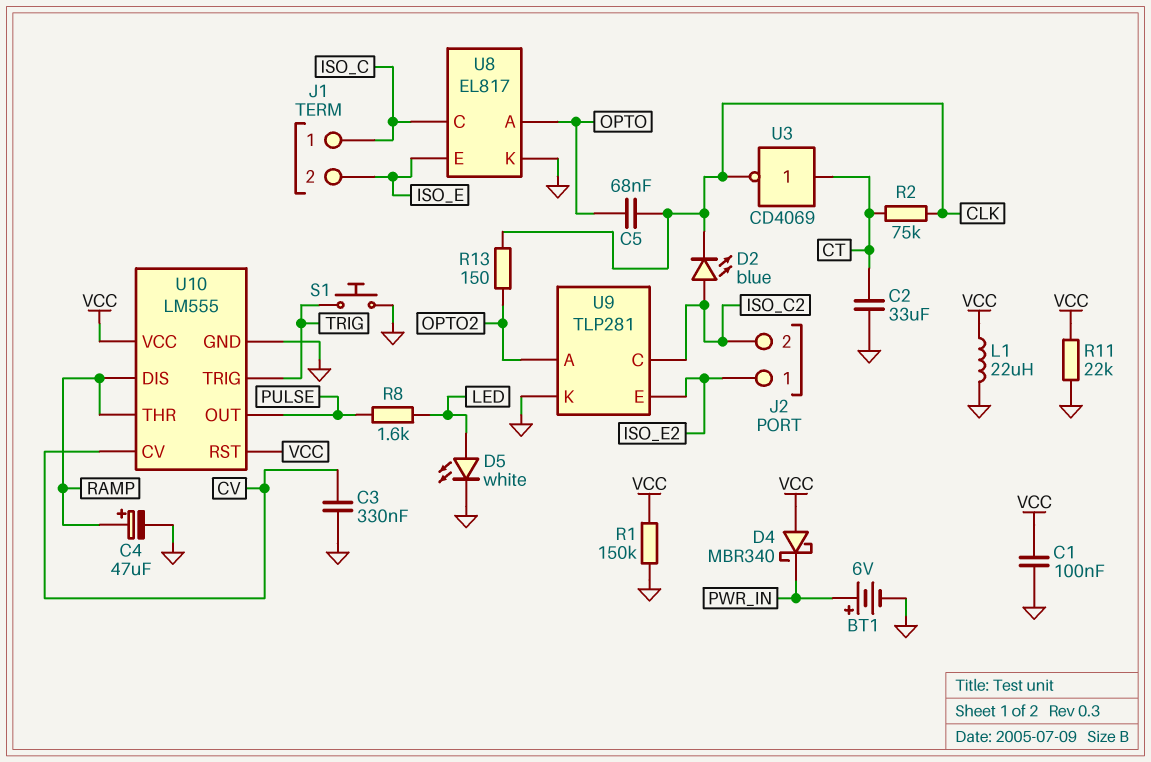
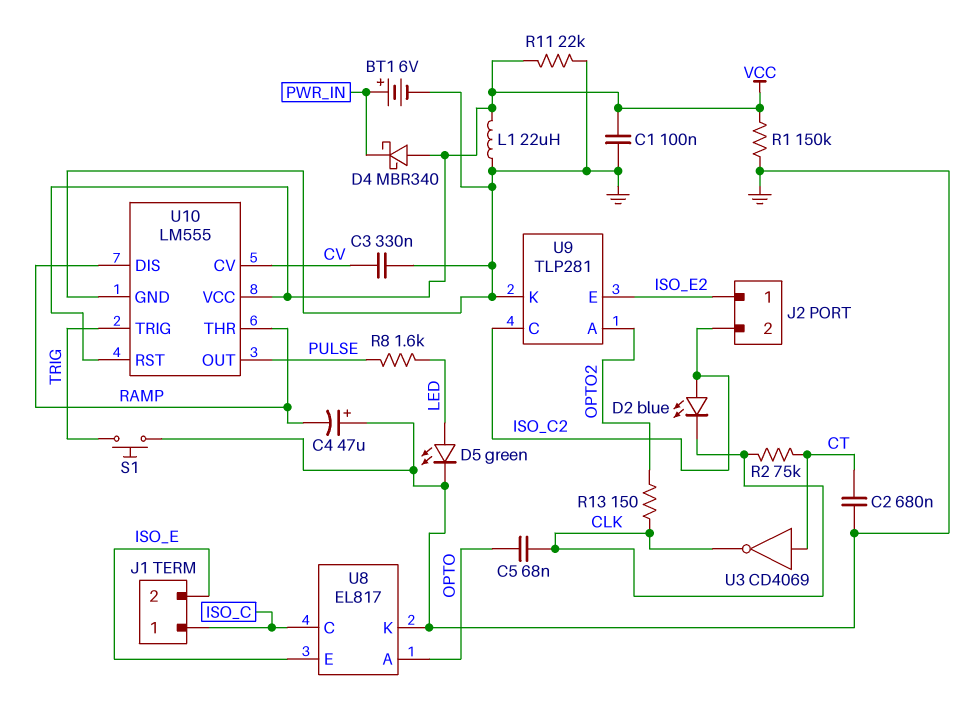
C2: 33uF (CT, GND) -> 680nF (CT, GND)
C4: 47uF (plus RAMP, minus GND) -> 47uF (plus GND, minus RAMP)
D5: LED white (A LED, K GND) -> LED green (A LED, K GND)

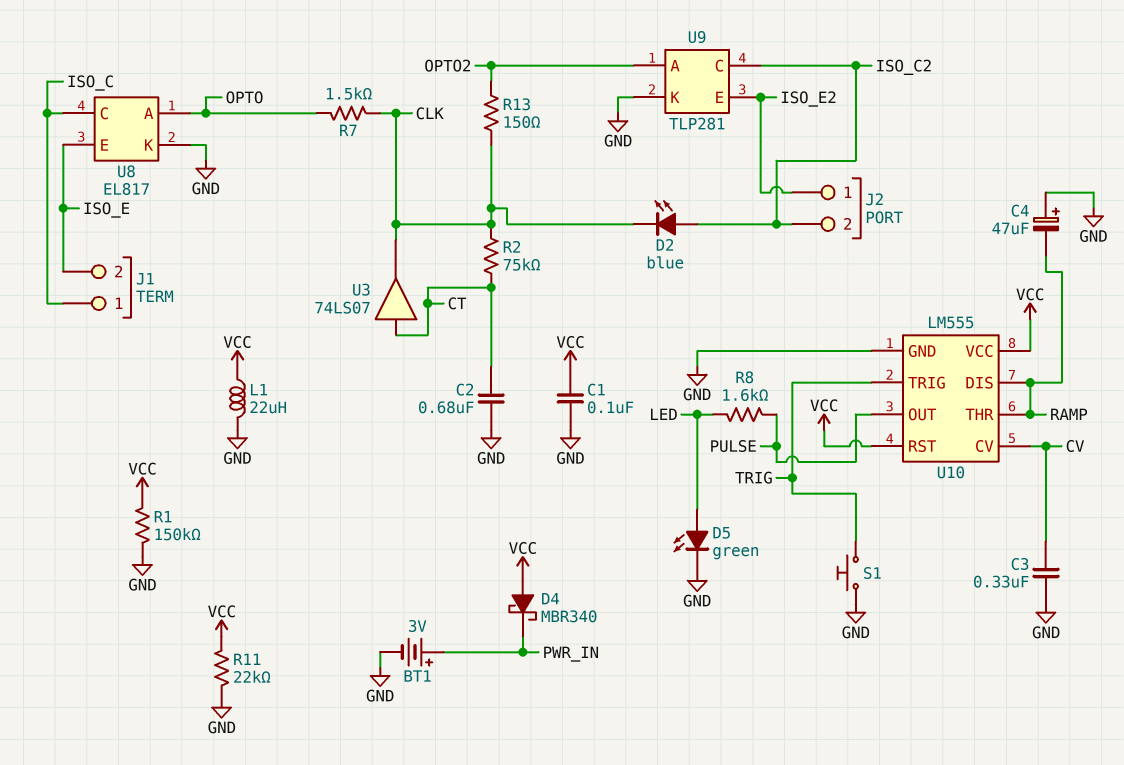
BT1: 6V (plus PWR_IN, minus GND) -> 3V (plus PWR_IN, minus GND)
C5: 68nF (CLK, OPTO) -> none
R7: none -> 1.5k (CLK, OPTO)
U3: NOT CD4069 (in CT, out CLK) -> buffer 74LS07 (in CT, out CLK)

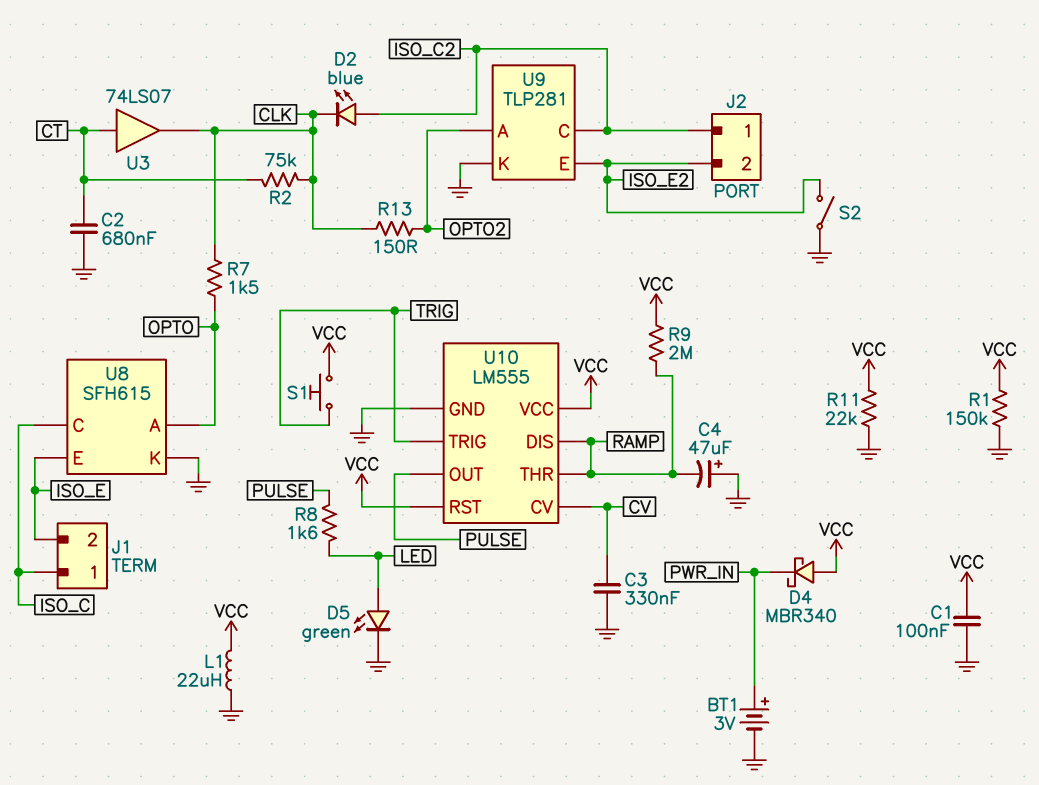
J2 pin 1: ISO_E2 -> ISO_C2
J2 pin 2: ISO_C2 -> ISO_E2
R9: none -> 2M (RAMP, VCC)
S1: button (GND, TRIG) -> button (TRIG, VCC)
S2: none -> switch (GND, ISO_E2)
U8: EL817 -> SFH615

